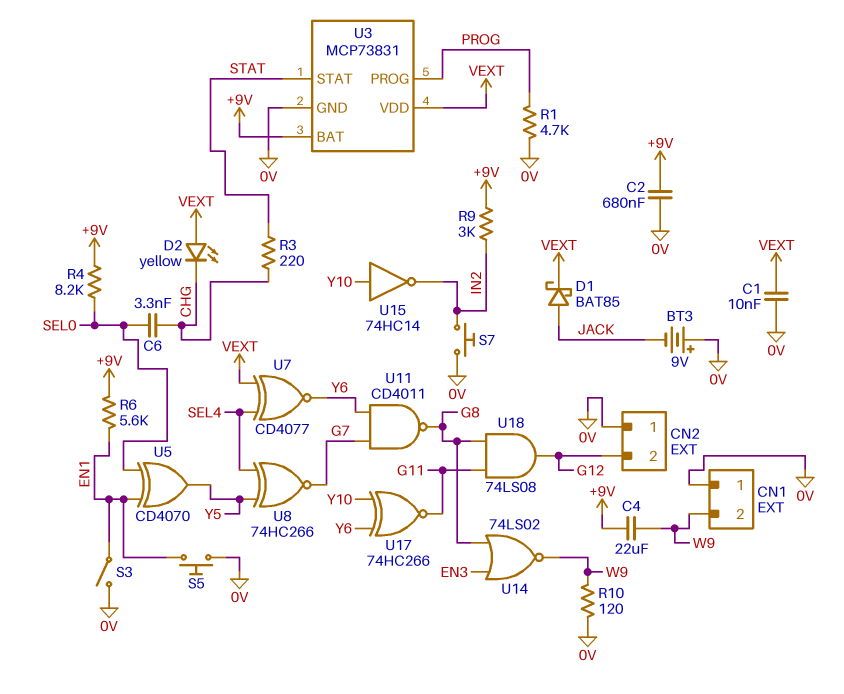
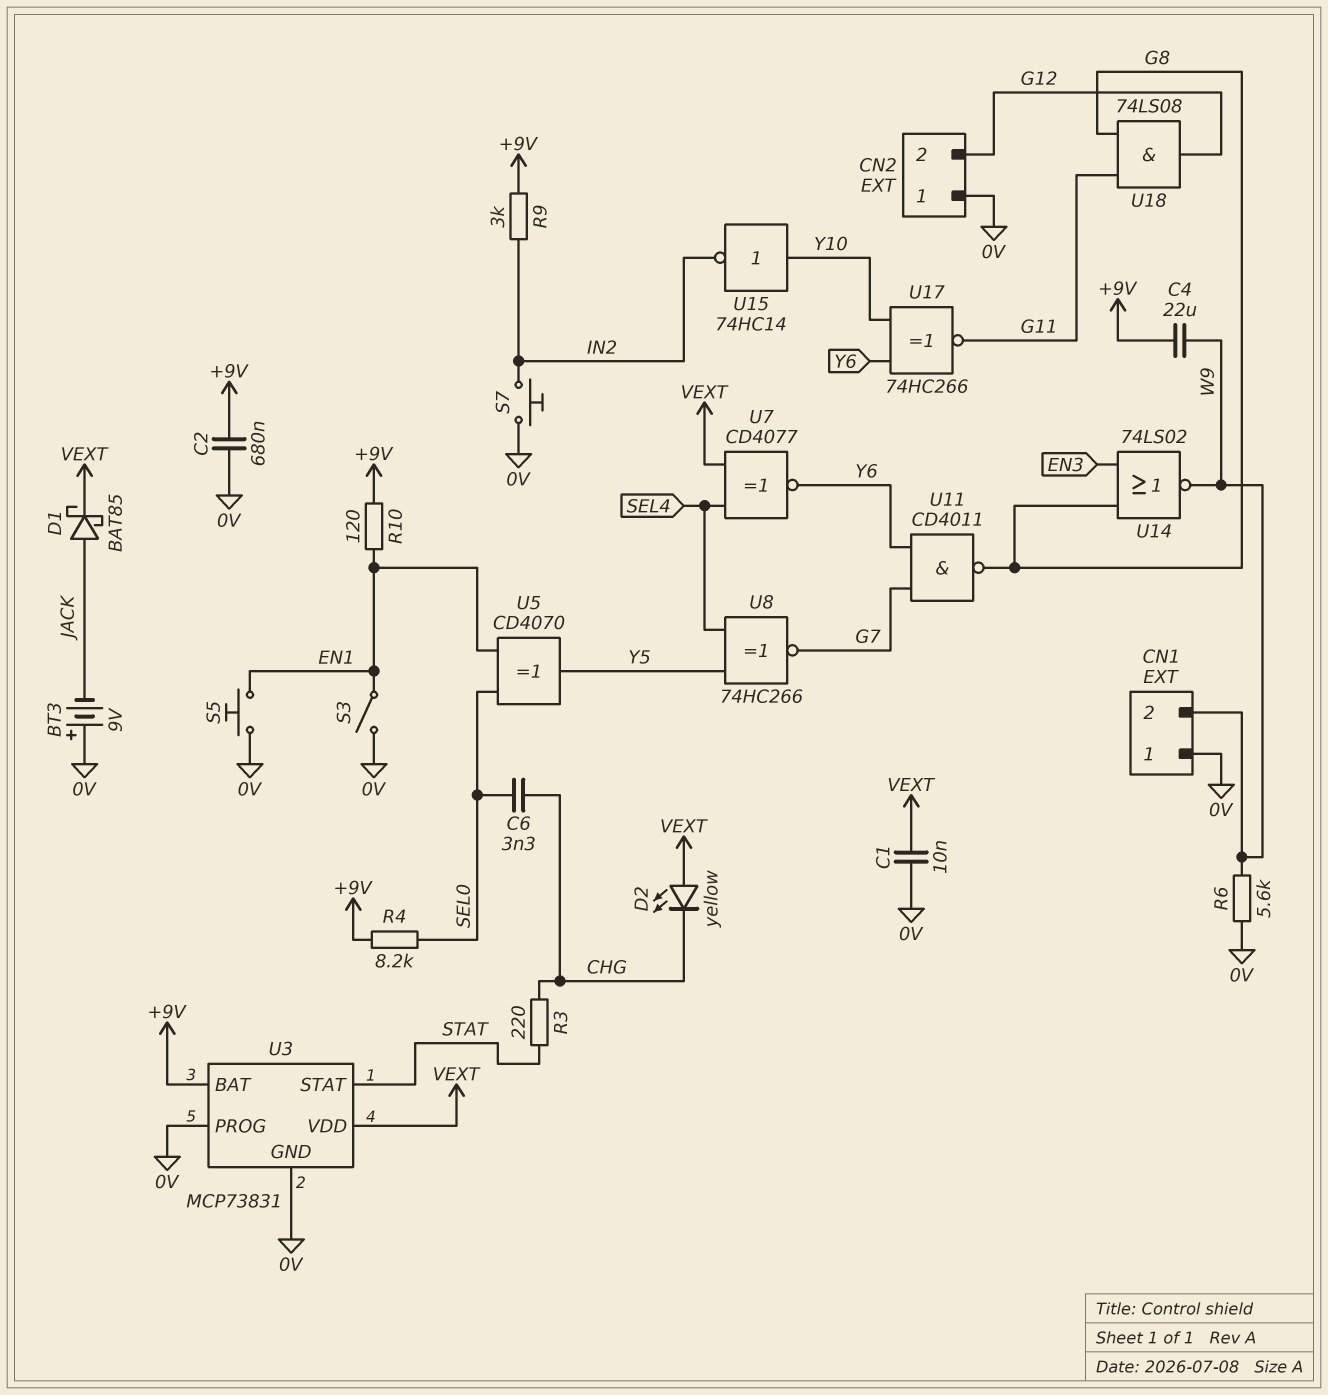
R1: 4.7k (0V, PROG) -> none
R6: 5.6k (+9V, EN1) -> 5.6k (0V, W9)
R10: 120 (0V, W9) -> 120 (+9V, EN1)
U3 pin PROG: PROG -> 0V

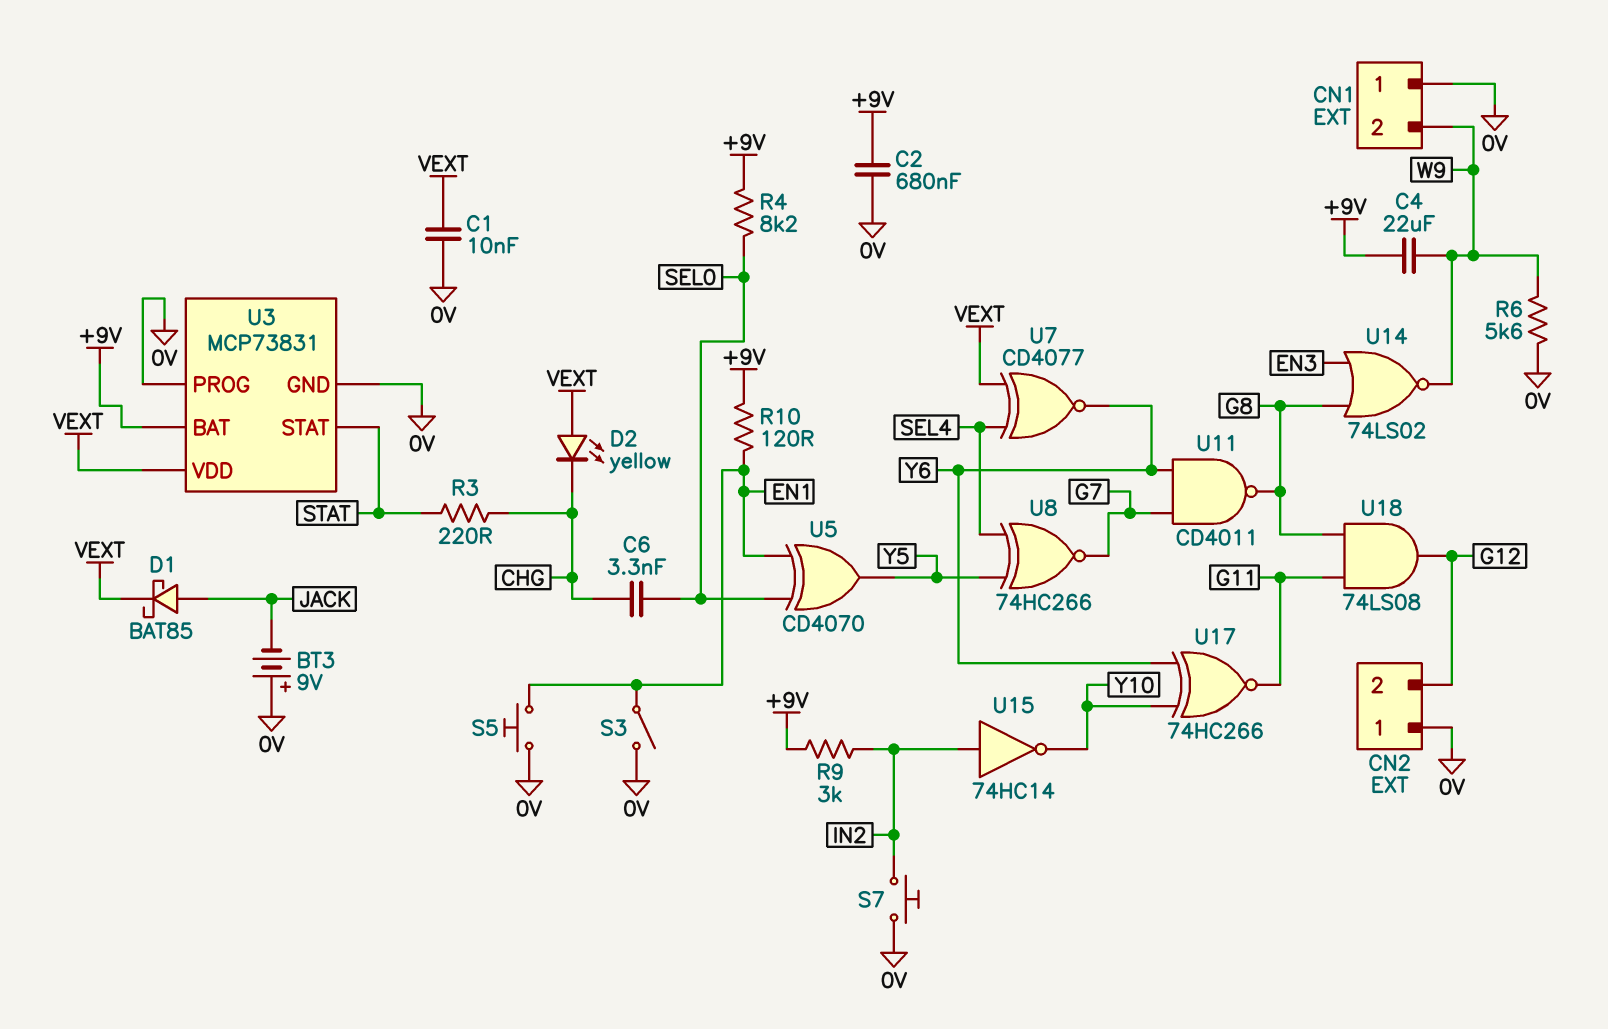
U15: NOT 74HC14 (in Y10, out IN2) -> NOT 74HC14 (in IN2, out Y10)

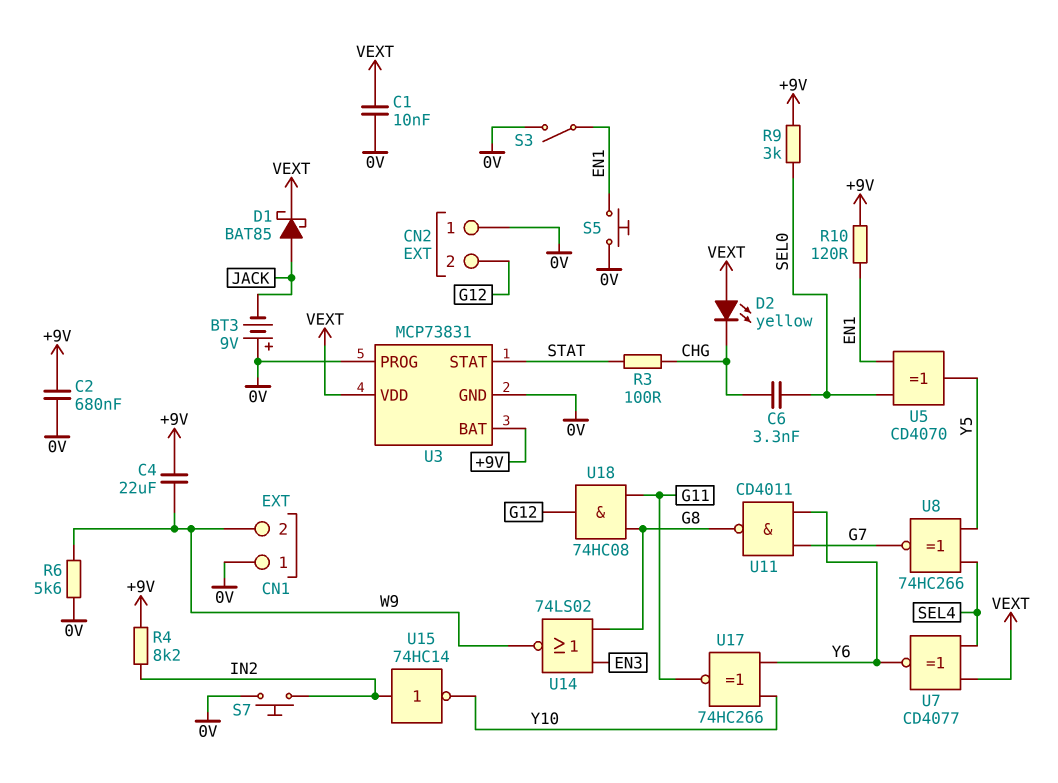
R3: 220 (CHG, STAT) -> 100 (CHG, STAT)
R4: 8.2k (+9V, SEL0) -> 8.2k (+9V, IN2)
R9: 3k (+9V, IN2) -> 3k (+9V, SEL0)
U18: AND 74LS08 (in G8, in G11, out G12) -> AND 74HC08 (in G8, in G11, out G12)

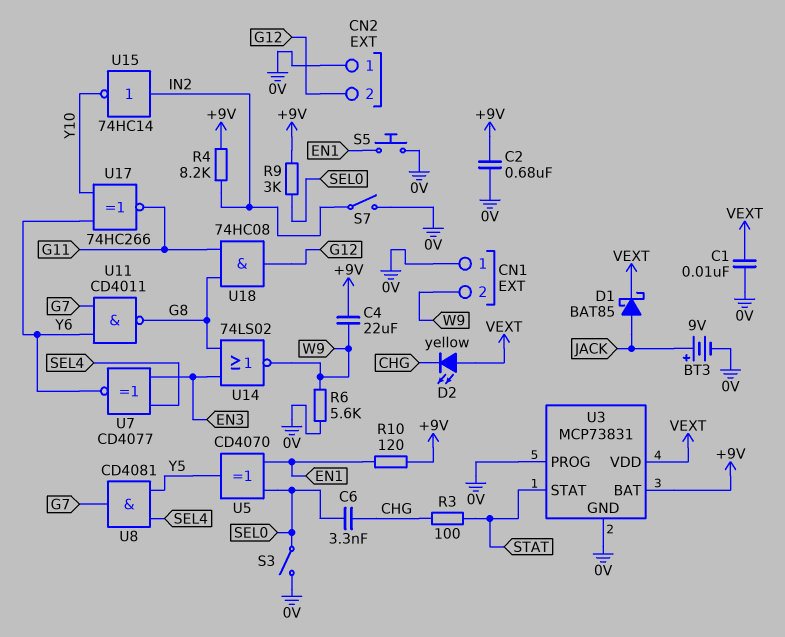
BT3: 9V (plus 0V, minus JACK) -> 9V (plus JACK, minus 0V)
S3: switch (0V, EN1) -> switch (0V, SEL0)
S7: button (0V, IN2) -> switch (0V, IN2)
U7: XNOR CD4077 (in SEL4, in VEXT, out Y6) -> XNOR CD4077 (in EN3, in SEL4, out Y6)
U8: XNOR 74HC266 (in SEL4, in Y5, out G7) -> AND CD4081 (in SEL4, in Y5, out G7)

